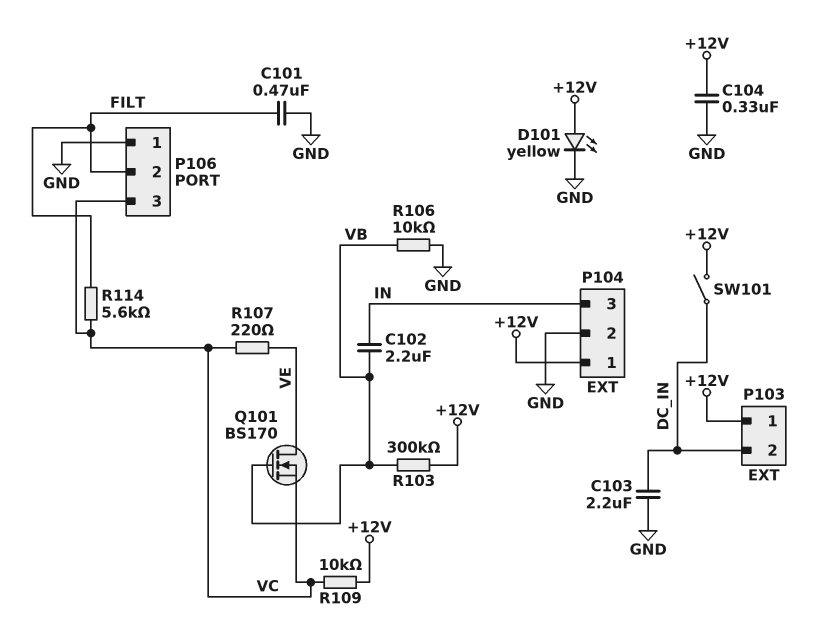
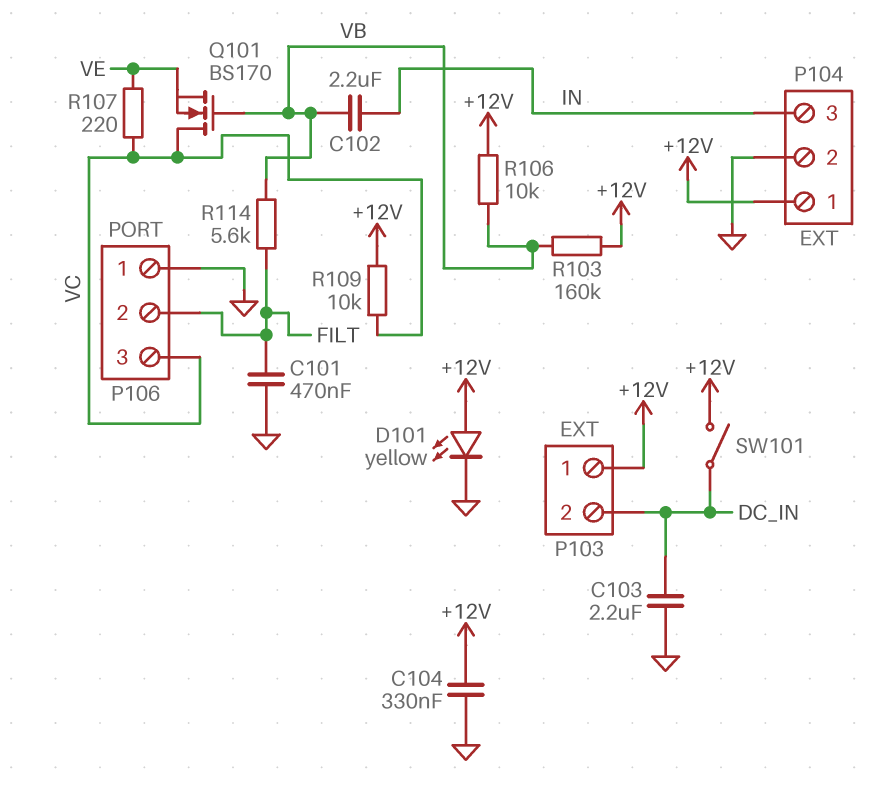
Q101: NMOS BS170 (G VB, D VE, S VC) -> NMOS BS170 (G VB, D VC, S VE)
R103: 300k (+12V, VB) -> 160k (+12V, VB)
R106: 10k (GND, VB) -> 10k (+12V, VB)
R114: 5.6k (FILT, VC) -> 5.6k (FILT, VB)

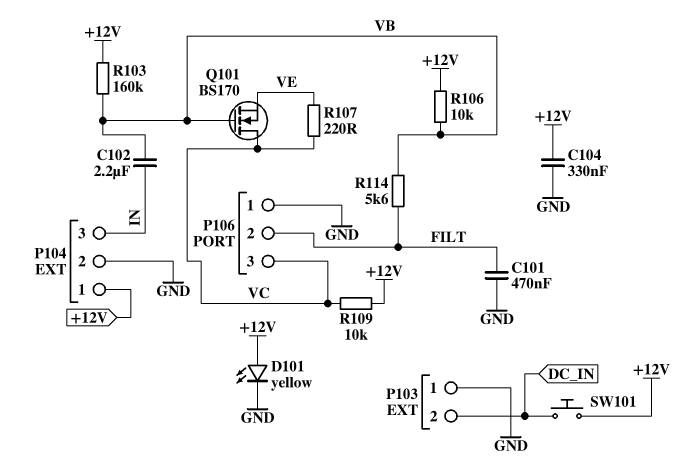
C103: 2.2uF (DC_IN, GND) -> none
P103 pin 1: +12V -> GND
SW101: switch (+12V, DC_IN) -> button (+12V, DC_IN)

